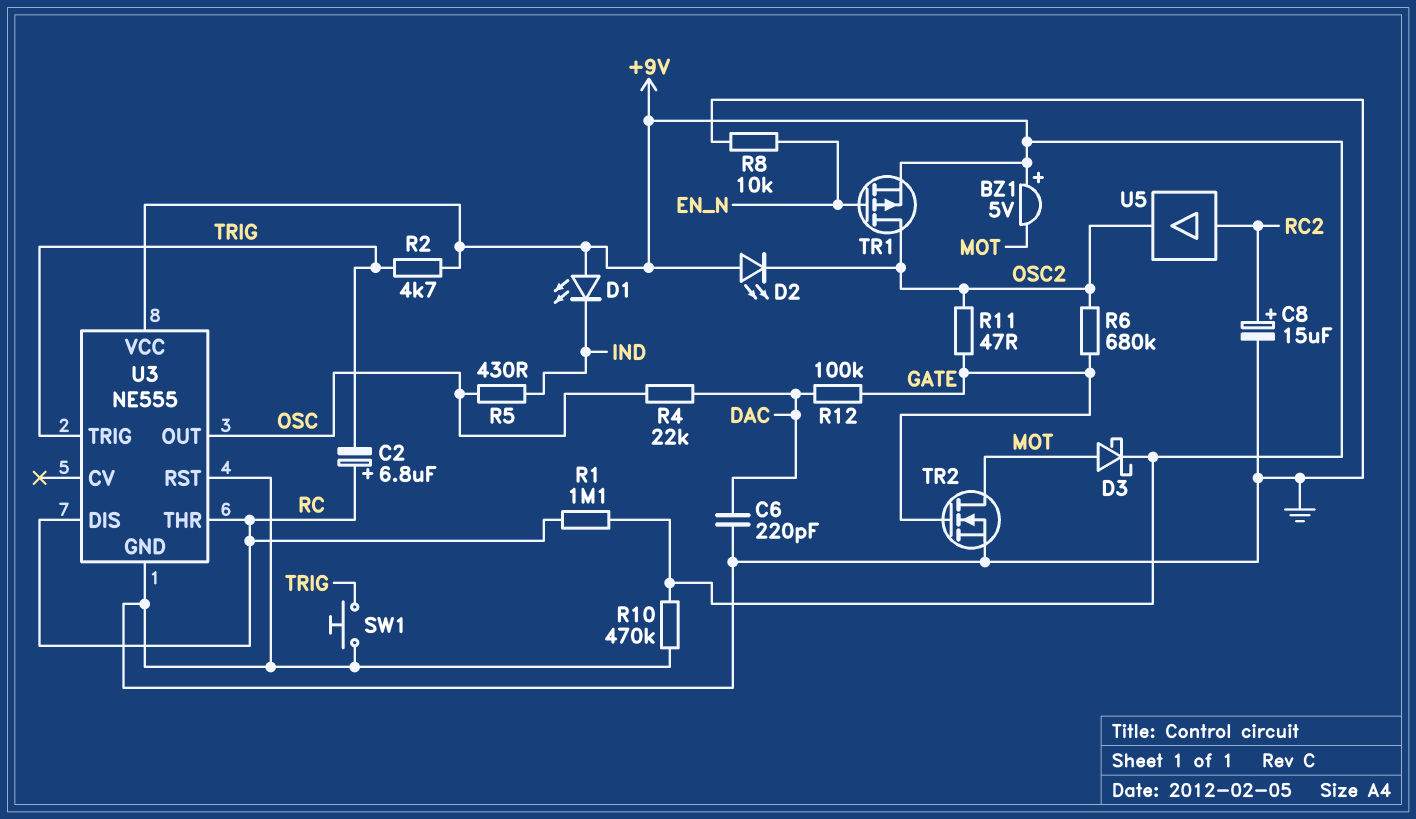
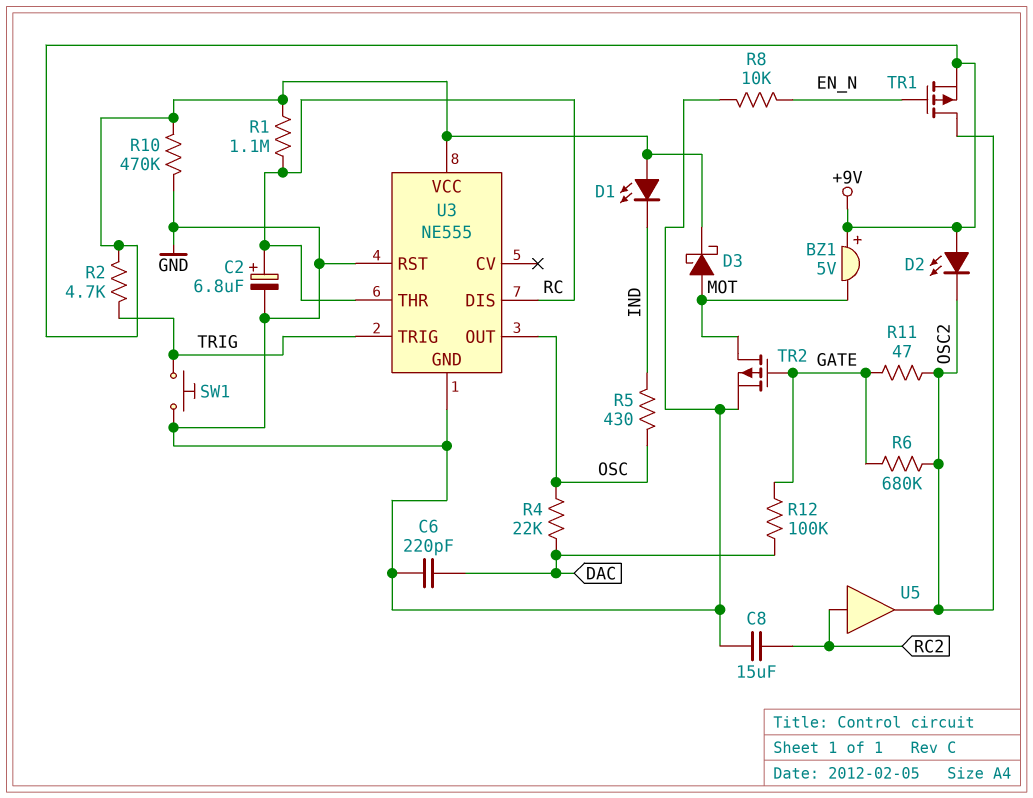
C2: 6.8uF (plus RC, minus TRIG) -> 6.8uF (plus RC, minus GND)
C8: 15uF (plus RC2, minus GND) -> 15uF (GND, RC2)
TR2: NMOS (G GATE, D MOT, S GND) -> PMOS (G GATE, D MOT, S GND)

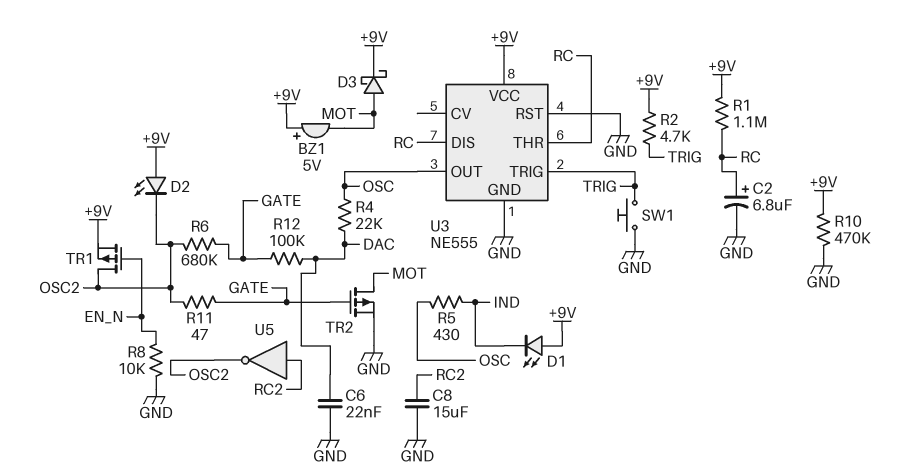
C6: 220pF (DAC, GND) -> 22nF (DAC, GND)
U5: buffer (in RC2, out OSC2) -> NOT (in RC2, out OSC2)

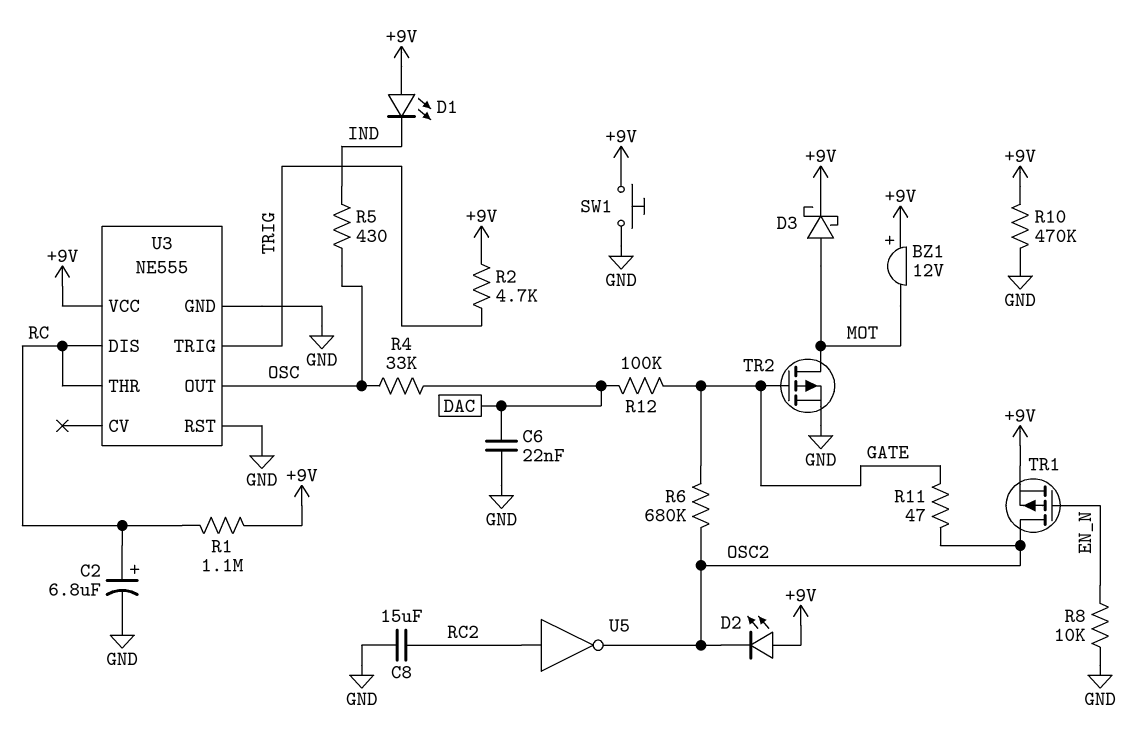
BZ1: buzzer 5V (plus +9V, minus MOT) -> buzzer 12V (plus +9V, minus MOT)
R4: 22k (DAC, OSC) -> 33k (DAC, OSC)
SW1: button (GND, TRIG) -> button (+9V, GND)

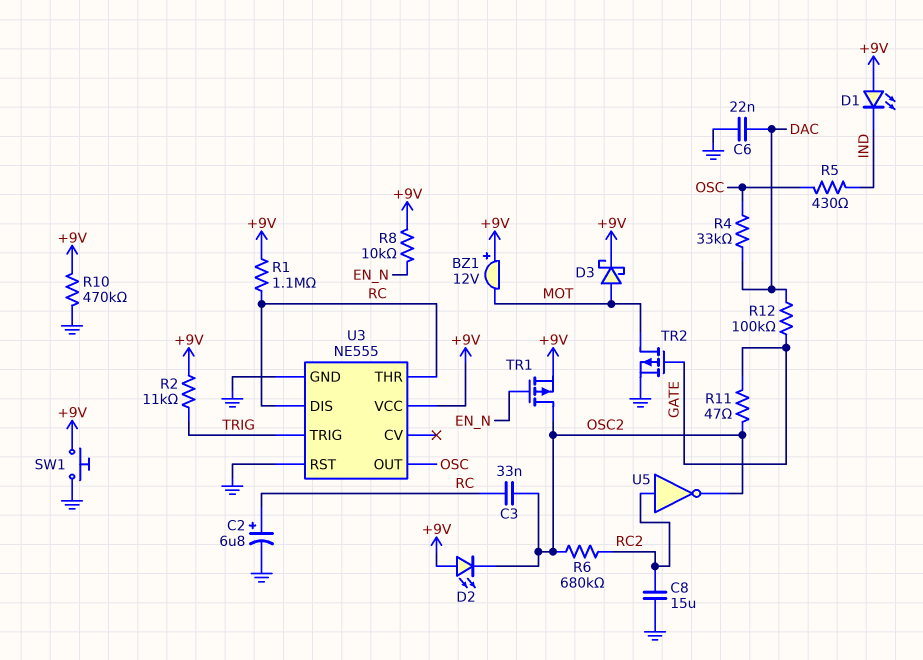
C3: none -> 33nF (OSC2, RC)
R2: 4.7k (+9V, TRIG) -> 11k (+9V, TRIG)
R6: 680k (GATE, OSC2) -> 680k (OSC2, RC2)
R8: 10k (EN_N, GND) -> 10k (+9V, EN_N)

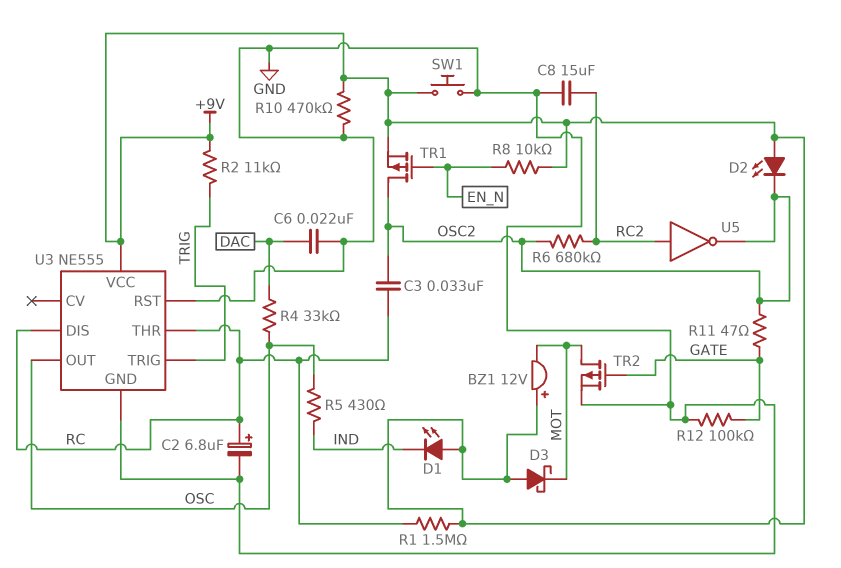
D3: schottky (A MOT, K +9V) -> schottky (A +9V, K MOT)
R1: 1.1M (+9V, RC) -> 1.5M (+9V, RC)
R12: 100k (DAC, GATE) -> 100k (GATE, GND)

